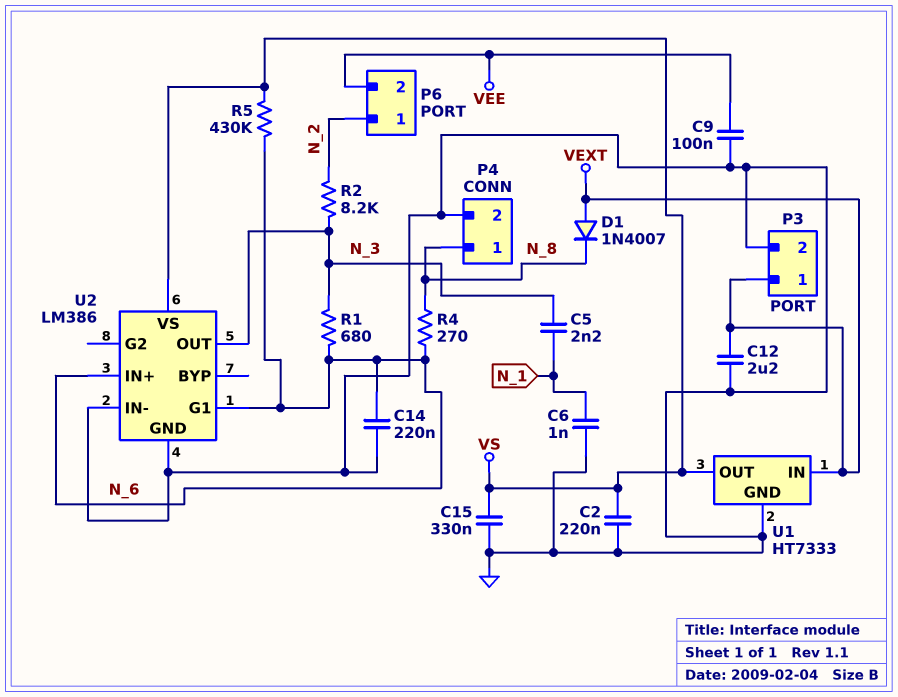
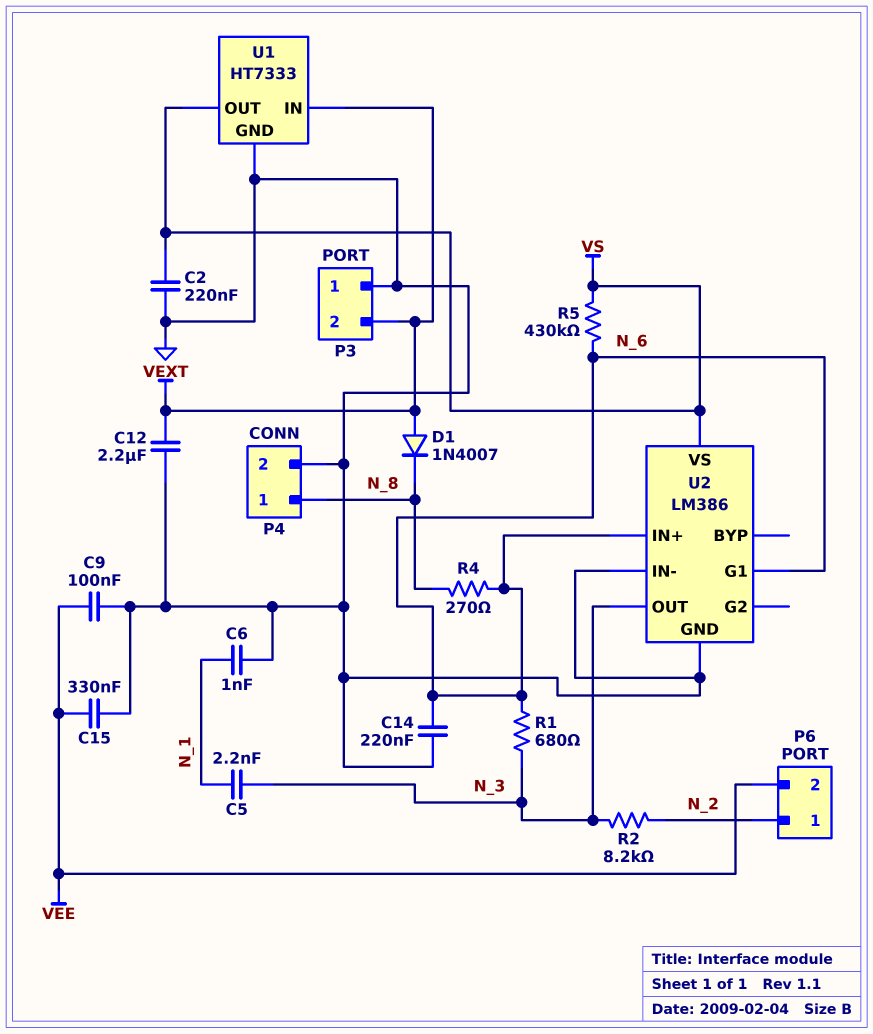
C15: 330nF (GND, VS) -> 330nF (GND, VEE)
P3 pin 1: VEXT -> GND
P3 pin 2: GND -> VEXT

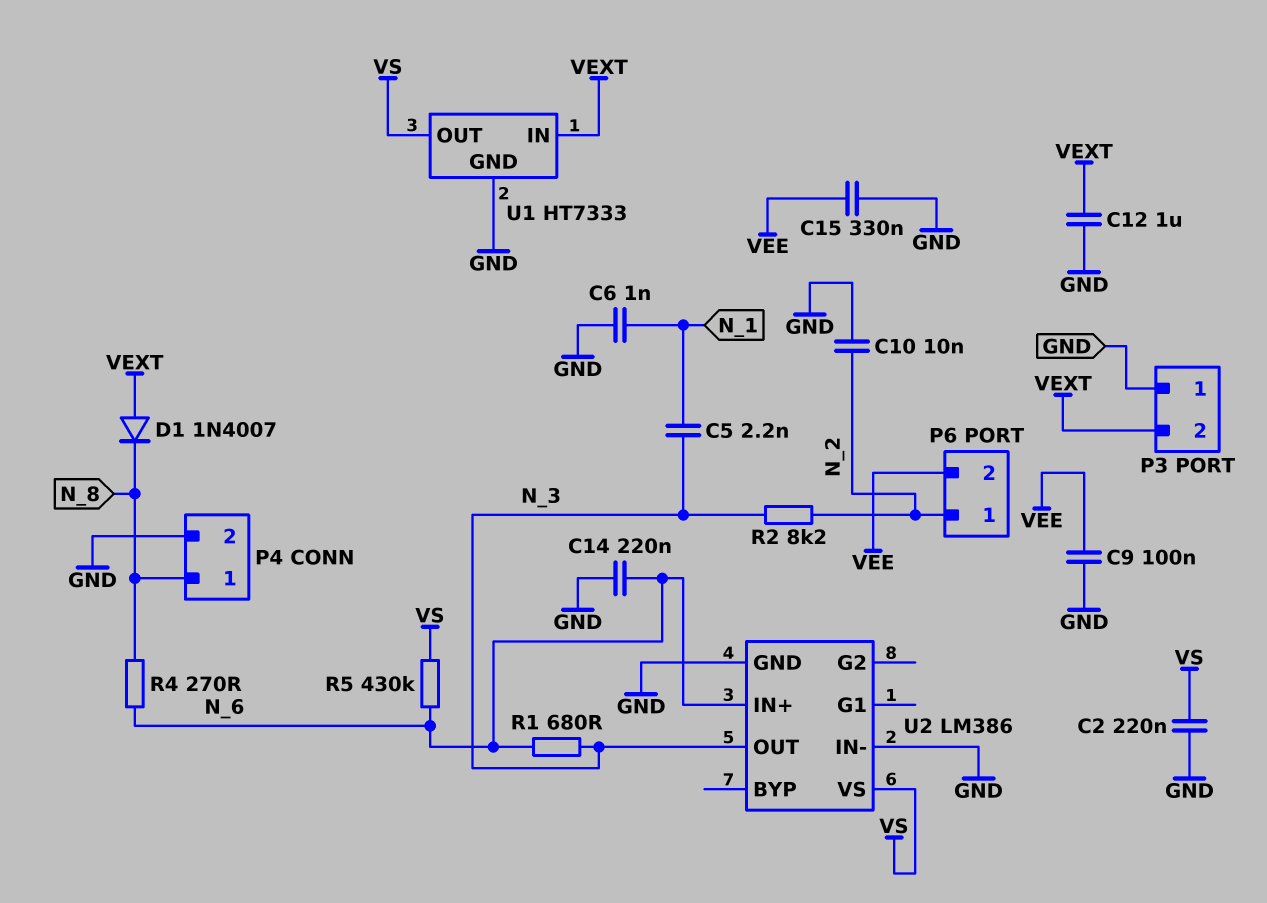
C10: none -> 10nF (GND, N_2)
C12: 2.2uF (GND, VEXT) -> 1uF (GND, VEXT)
U2 pin G1: N_6 -> none

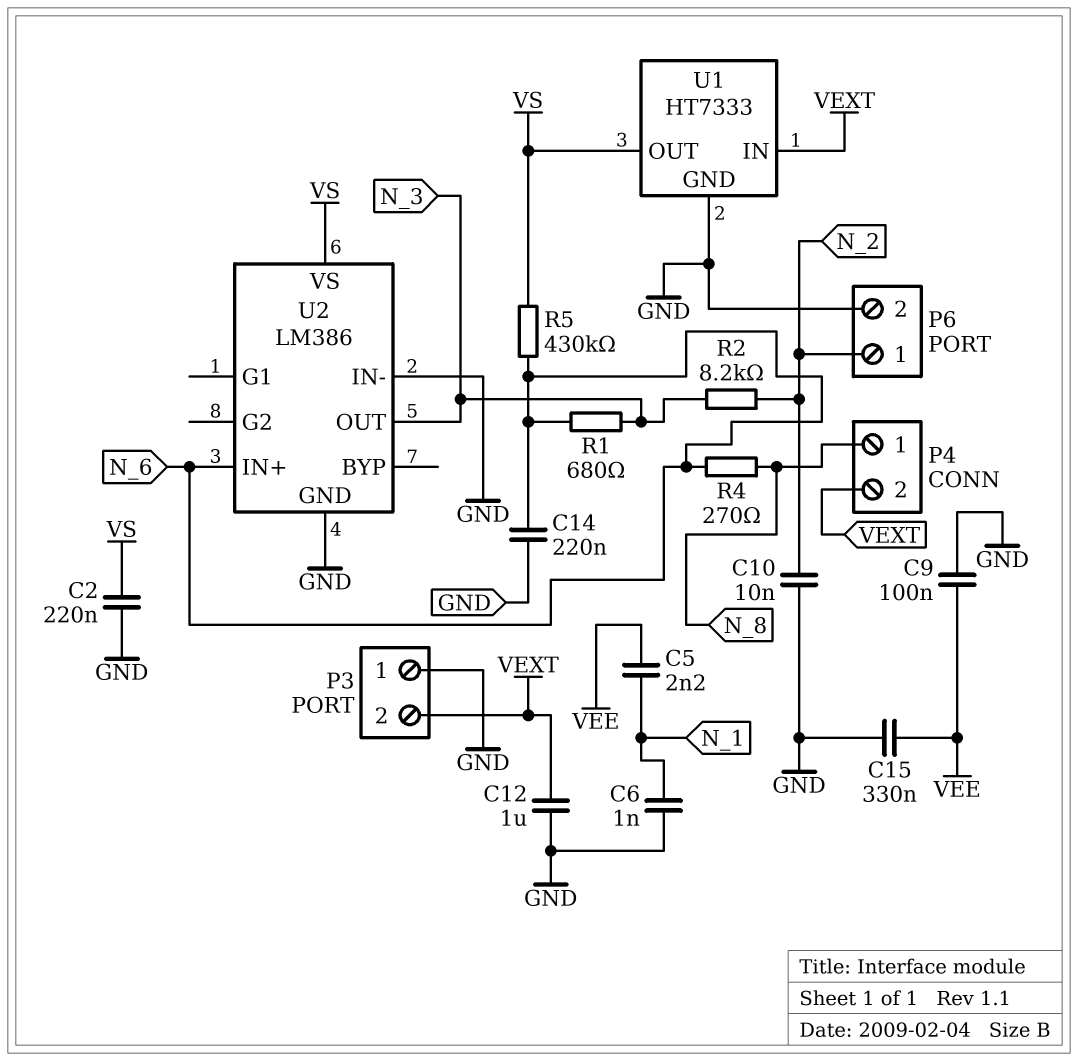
C5: 2.2nF (N_1, N_3) -> 2.2nF (N_1, VEE)
D1: diode 1N4007 (A VEXT, K N_8) -> none
P4 pin 2: GND -> VEXT
P6 pin 2: VEE -> GND

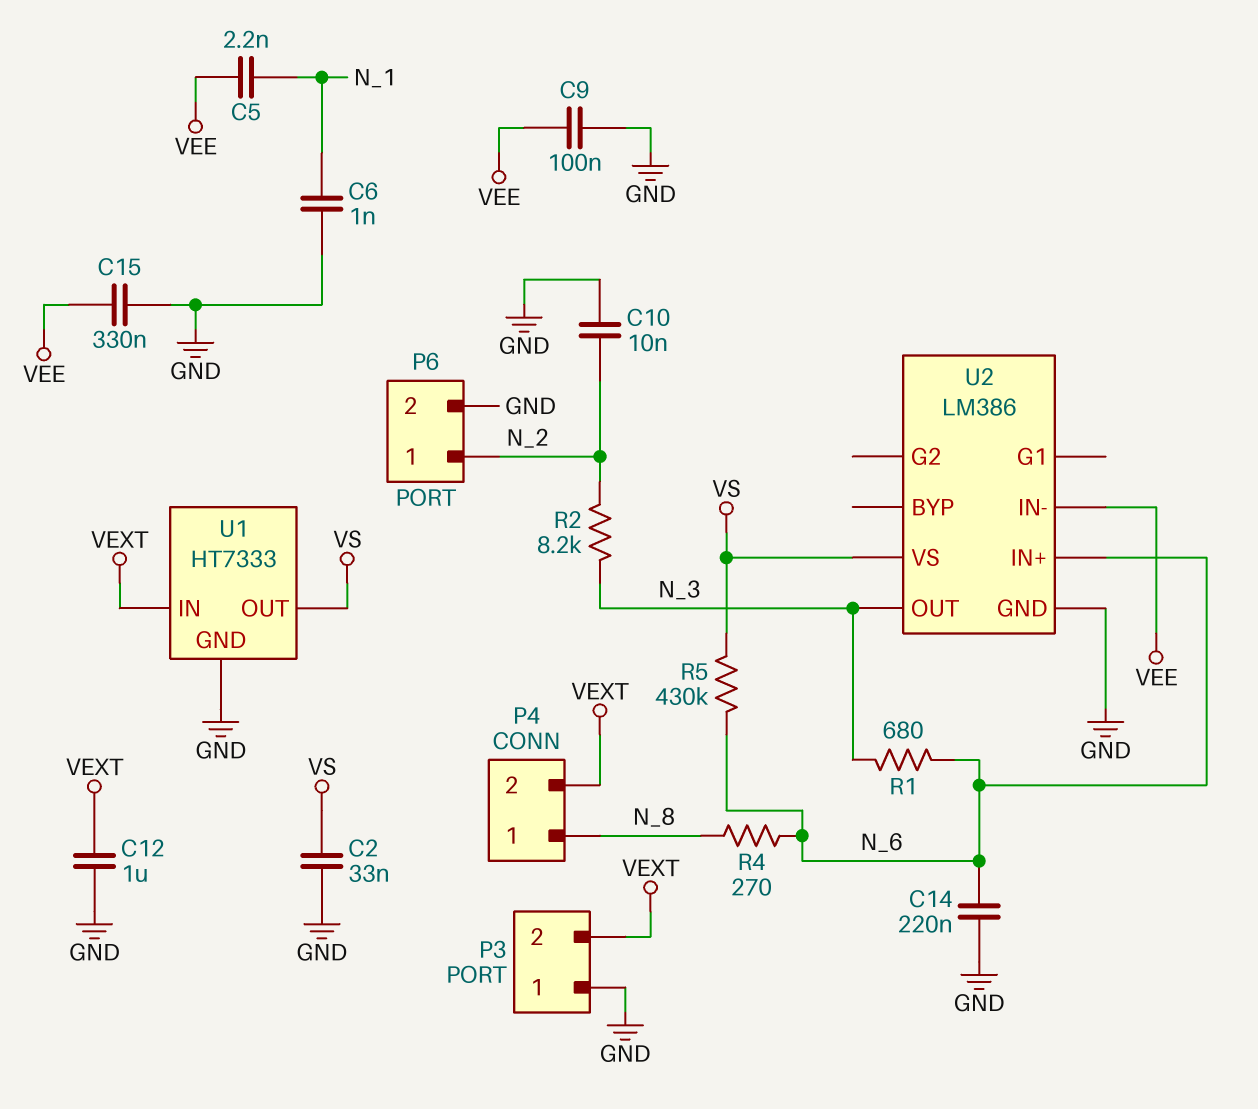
C2: 220nF (GND, VS) -> 33nF (GND, VS)
U2 pin IN-: GND -> VEE

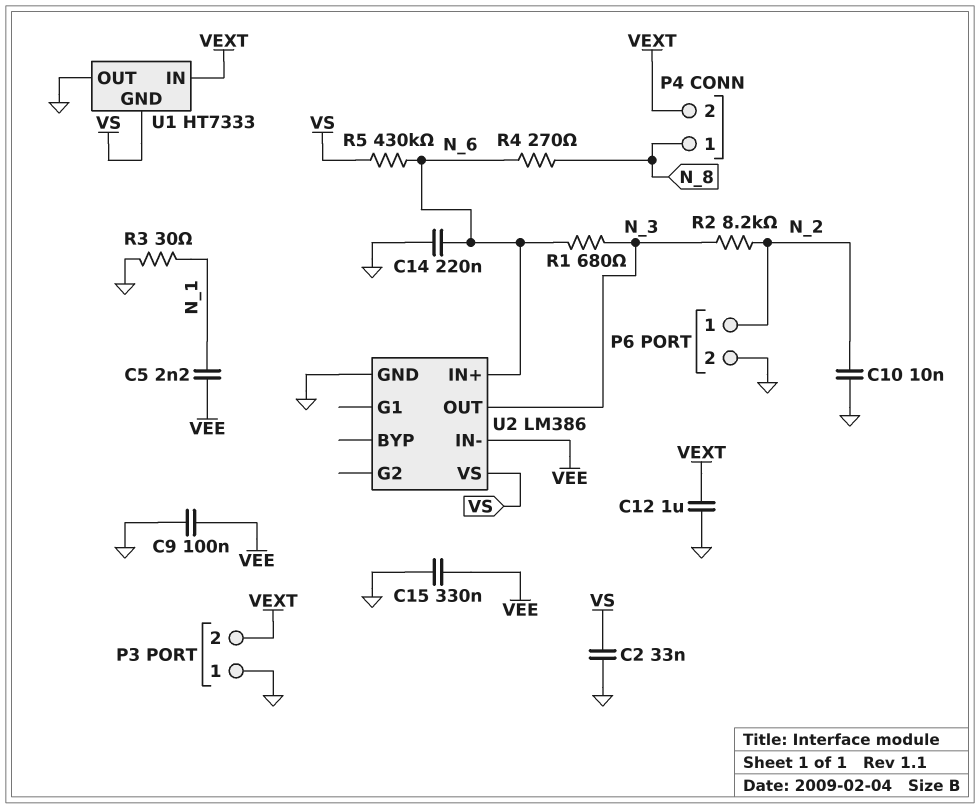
C6: 1nF (GND, N_1) -> none
R3: none -> 30 (GND, N_1)
U1 pin GND: GND -> VS
U1 pin OUT: VS -> GND

